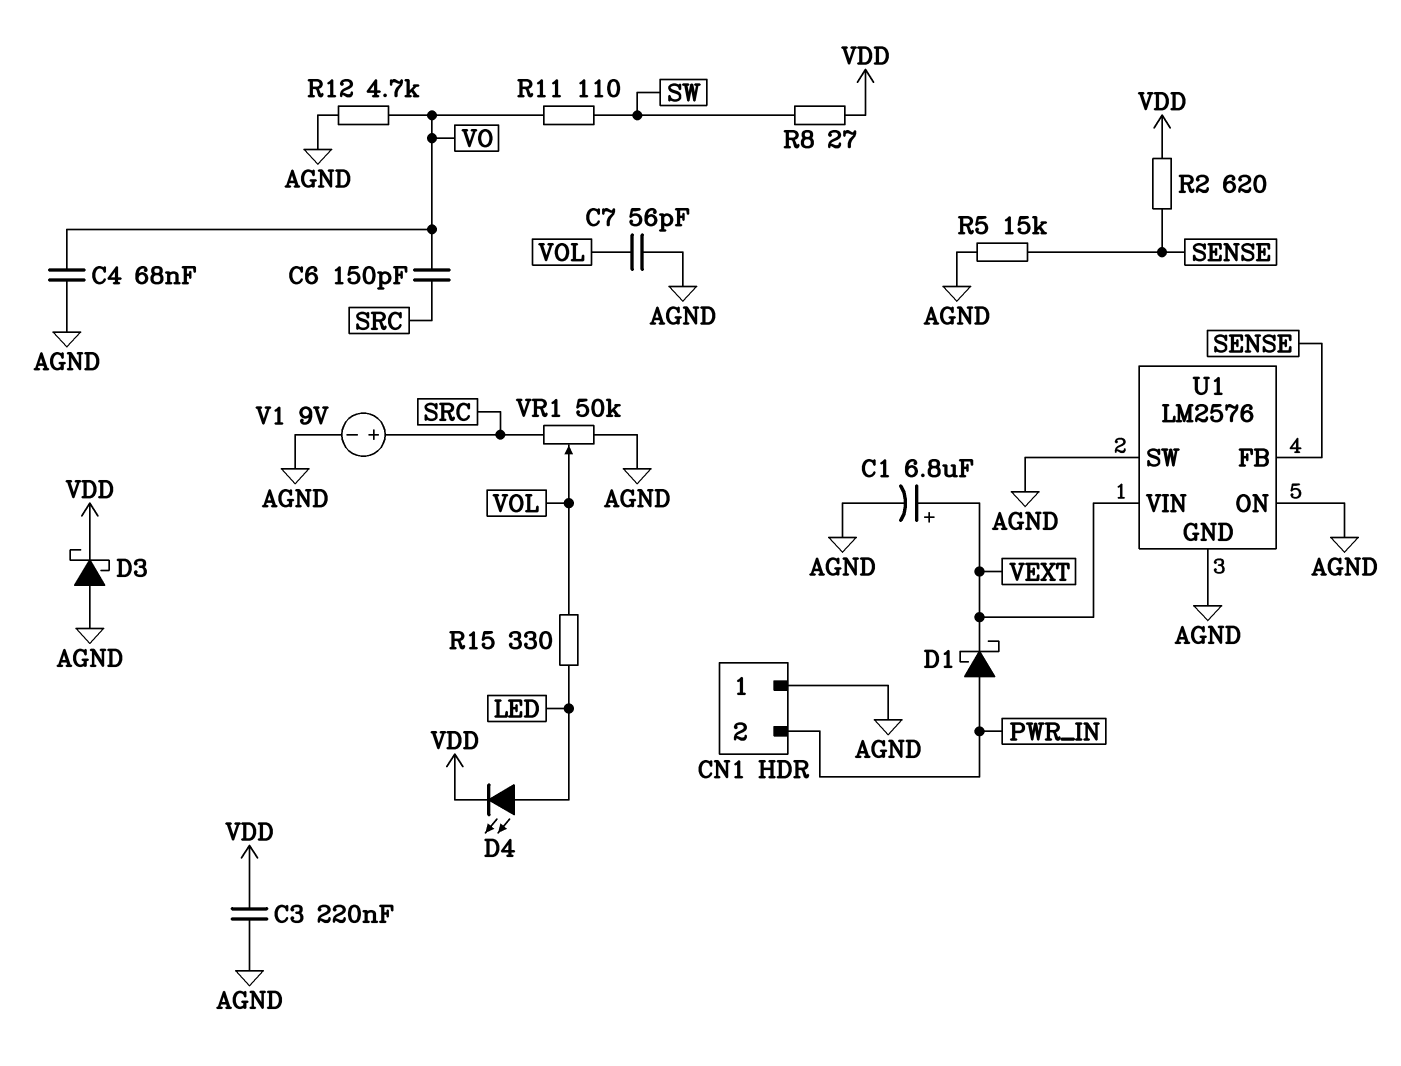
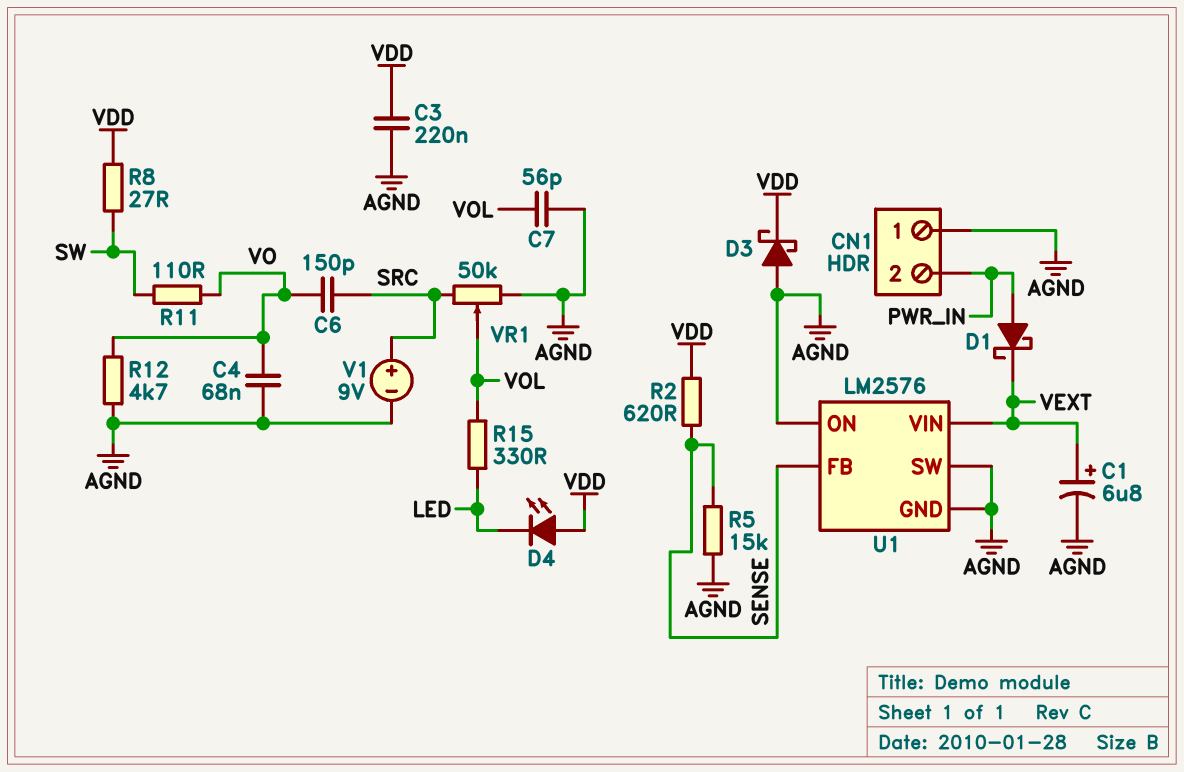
D4: LED (A LED, K VDD) -> LED (A VDD, K LED)

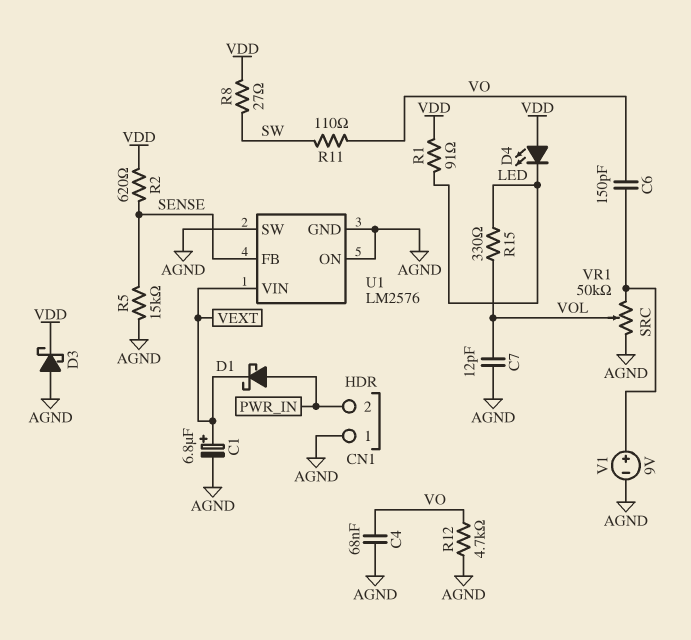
C3: 220nF (AGND, VDD) -> none
C7: 56pF (AGND, VOL) -> 12pF (AGND, VOL)
R1: none -> 91 (LED, VDD)

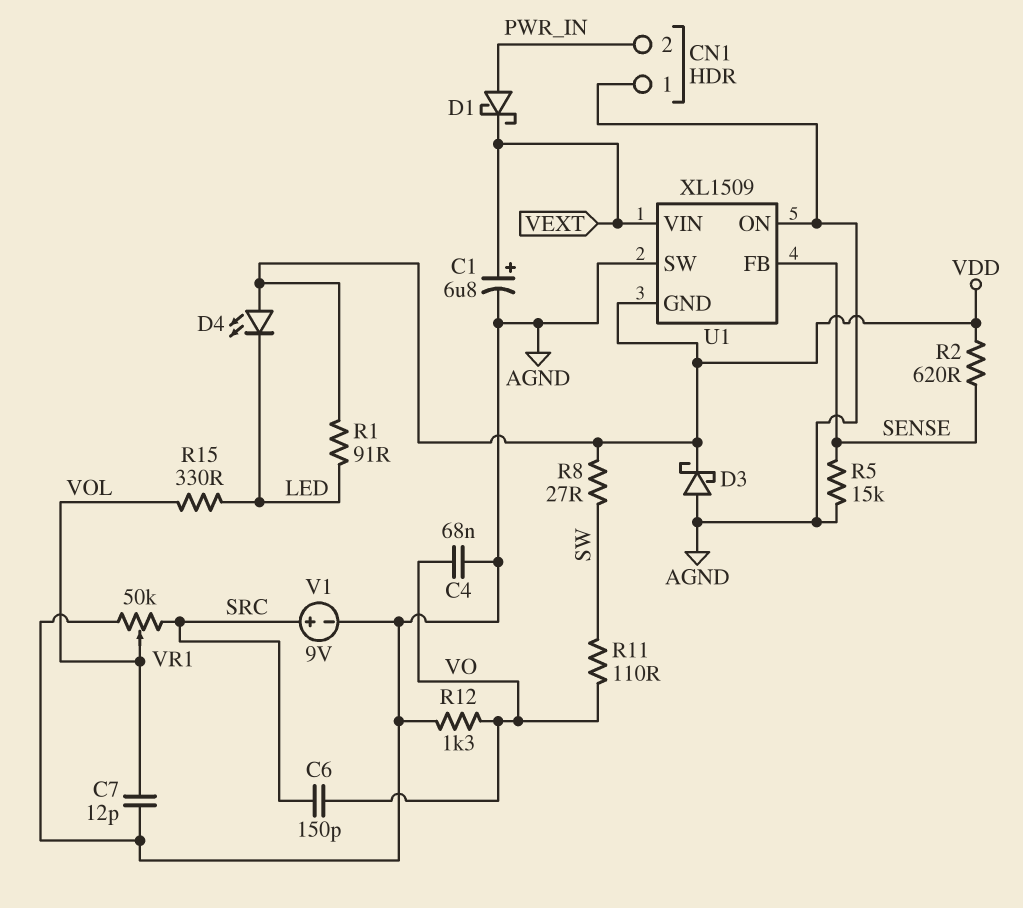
R12: 4.7k (AGND, VO) -> 1.3k (AGND, VO)
U1: LM2576 -> XL1509
U1 pin GND: AGND -> VDD

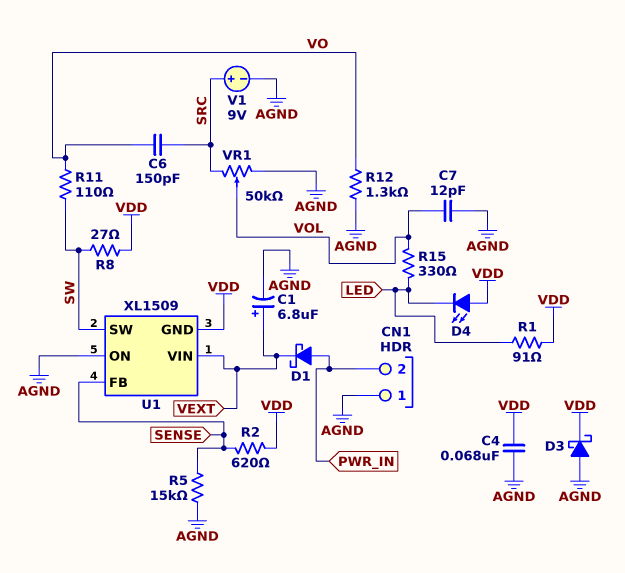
C4: 68nF (AGND, VO) -> 68nF (AGND, VDD)
U1 pin SW: AGND -> SW

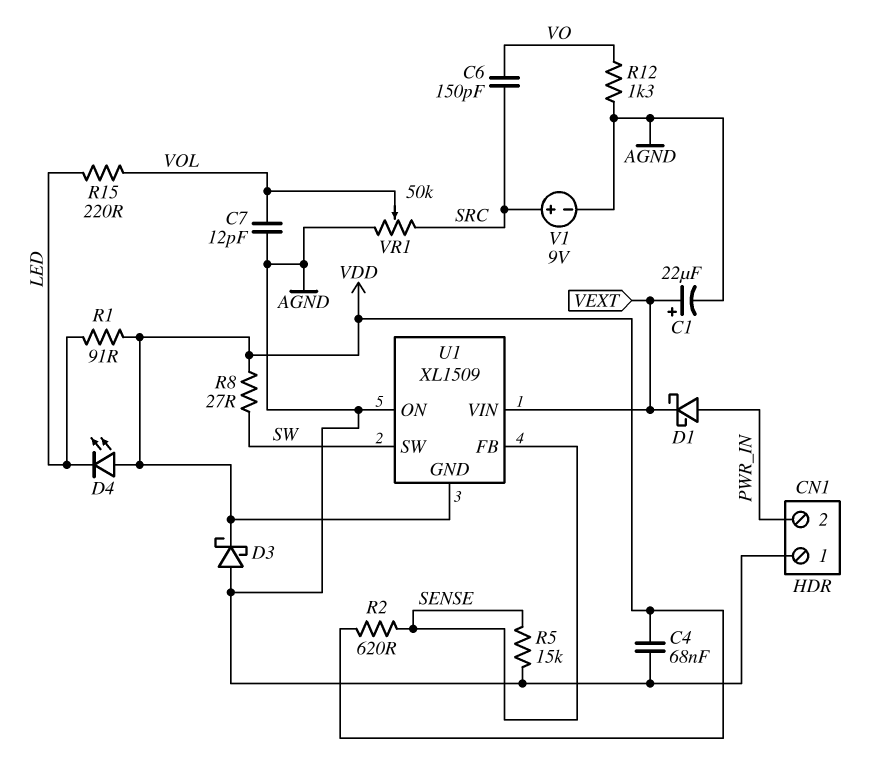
C1: 6.8uF (plus VEXT, minus AGND) -> 22uF (plus VEXT, minus AGND)
R11: 110 (SW, VO) -> none
R15: 330 (LED, VOL) -> 220 (LED, VOL)

